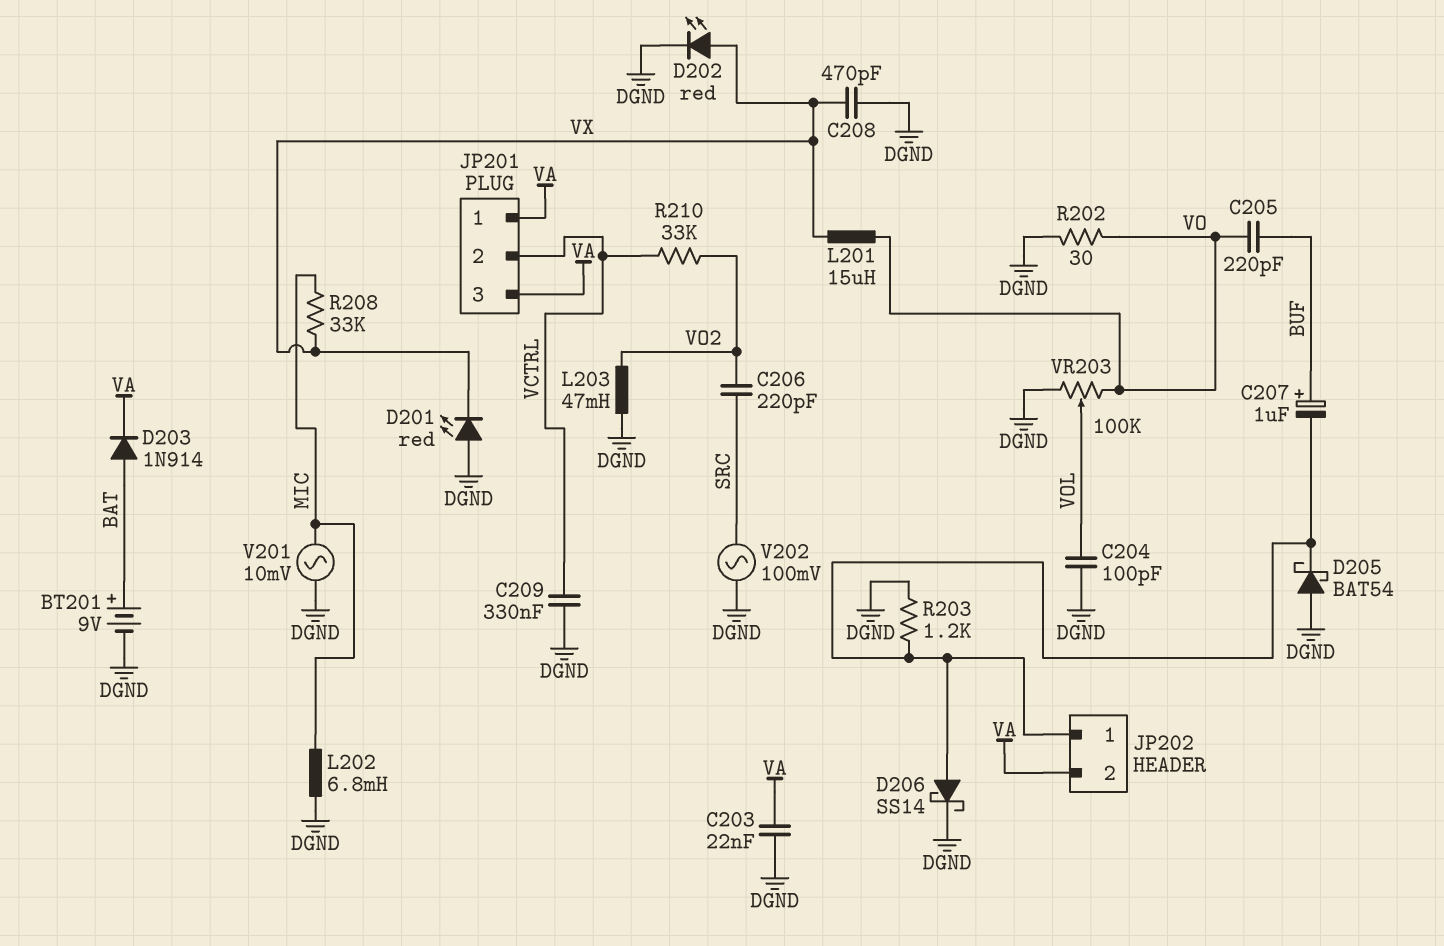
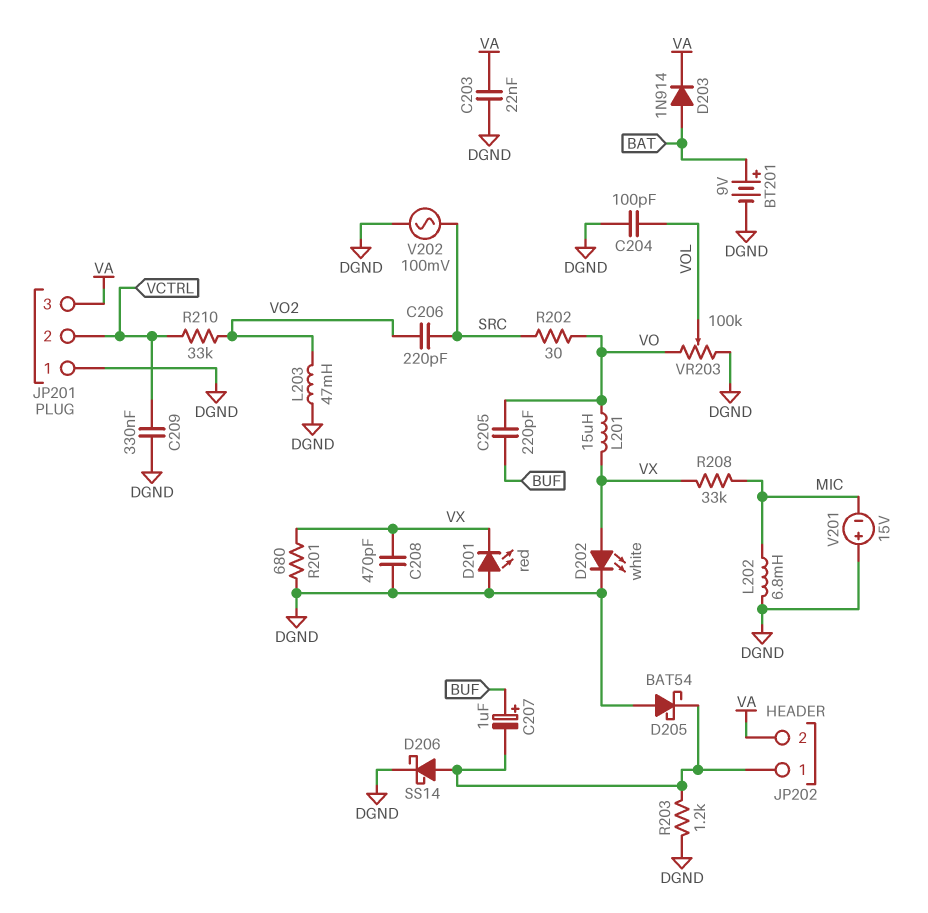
D202: LED red (A VX, K DGND) -> LED white (A VX, K DGND)
JP201 pin 1: VA -> DGND
R201: none -> 680 (DGND, VX)
R202: 30 (DGND, VO) -> 30 (SRC, VO)
V201: AC 10mV (DGND, MIC) -> 15V (plus DGND, minus MIC)

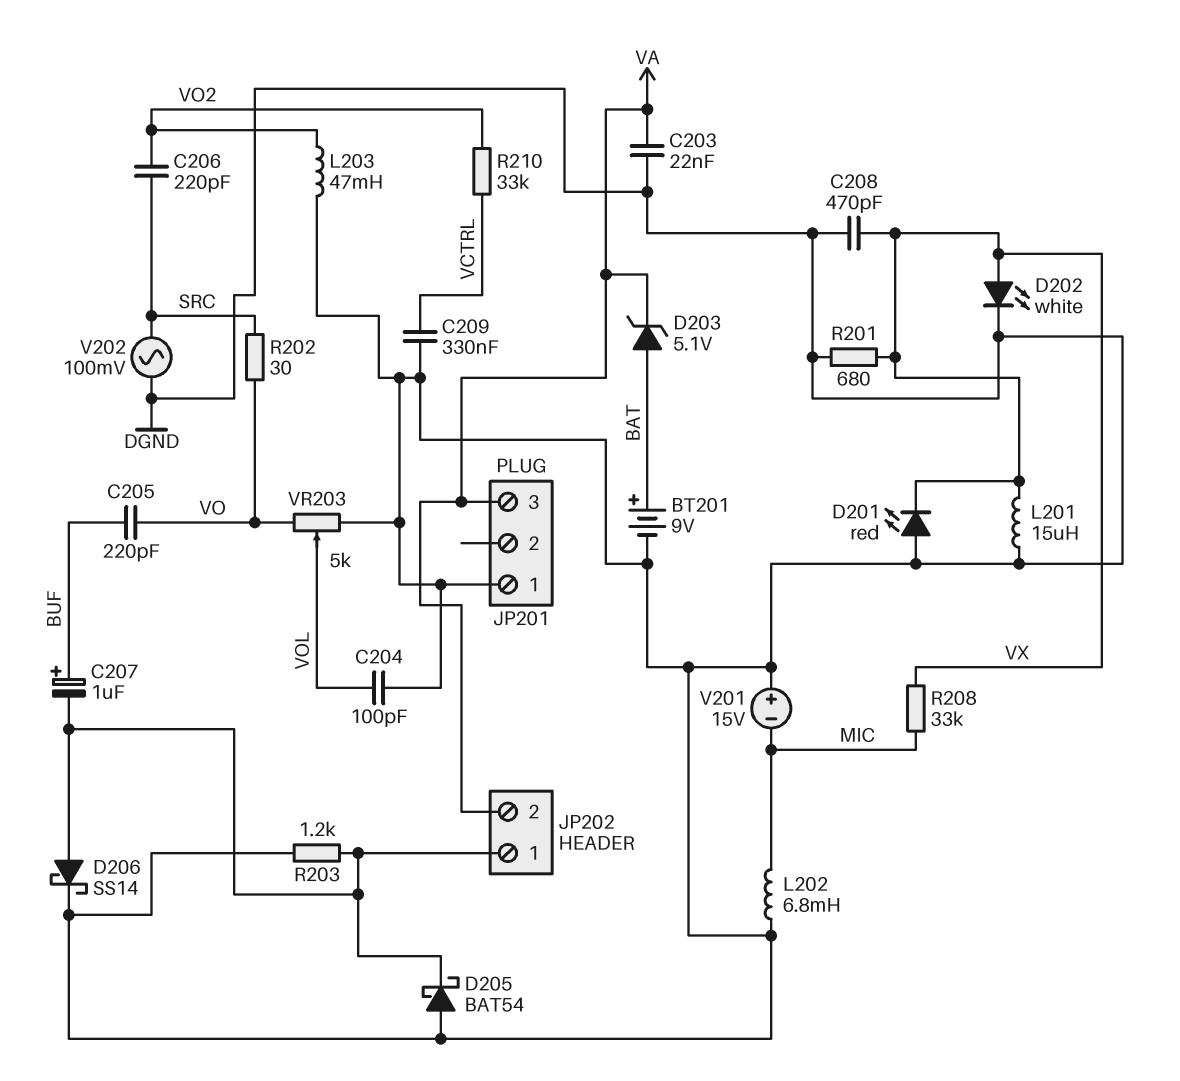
D203: diode 1N914 (A BAT, K VA) -> zener 5.1V (A BAT, K VA)
JP201 pin 2: VCTRL -> none
L201: 15uH (VO, VX) -> 15uH (DGND, VX)
VR203: 100k (DGND, VO, wiper VOL) -> 5k (DGND, VO, wiper VOL)

